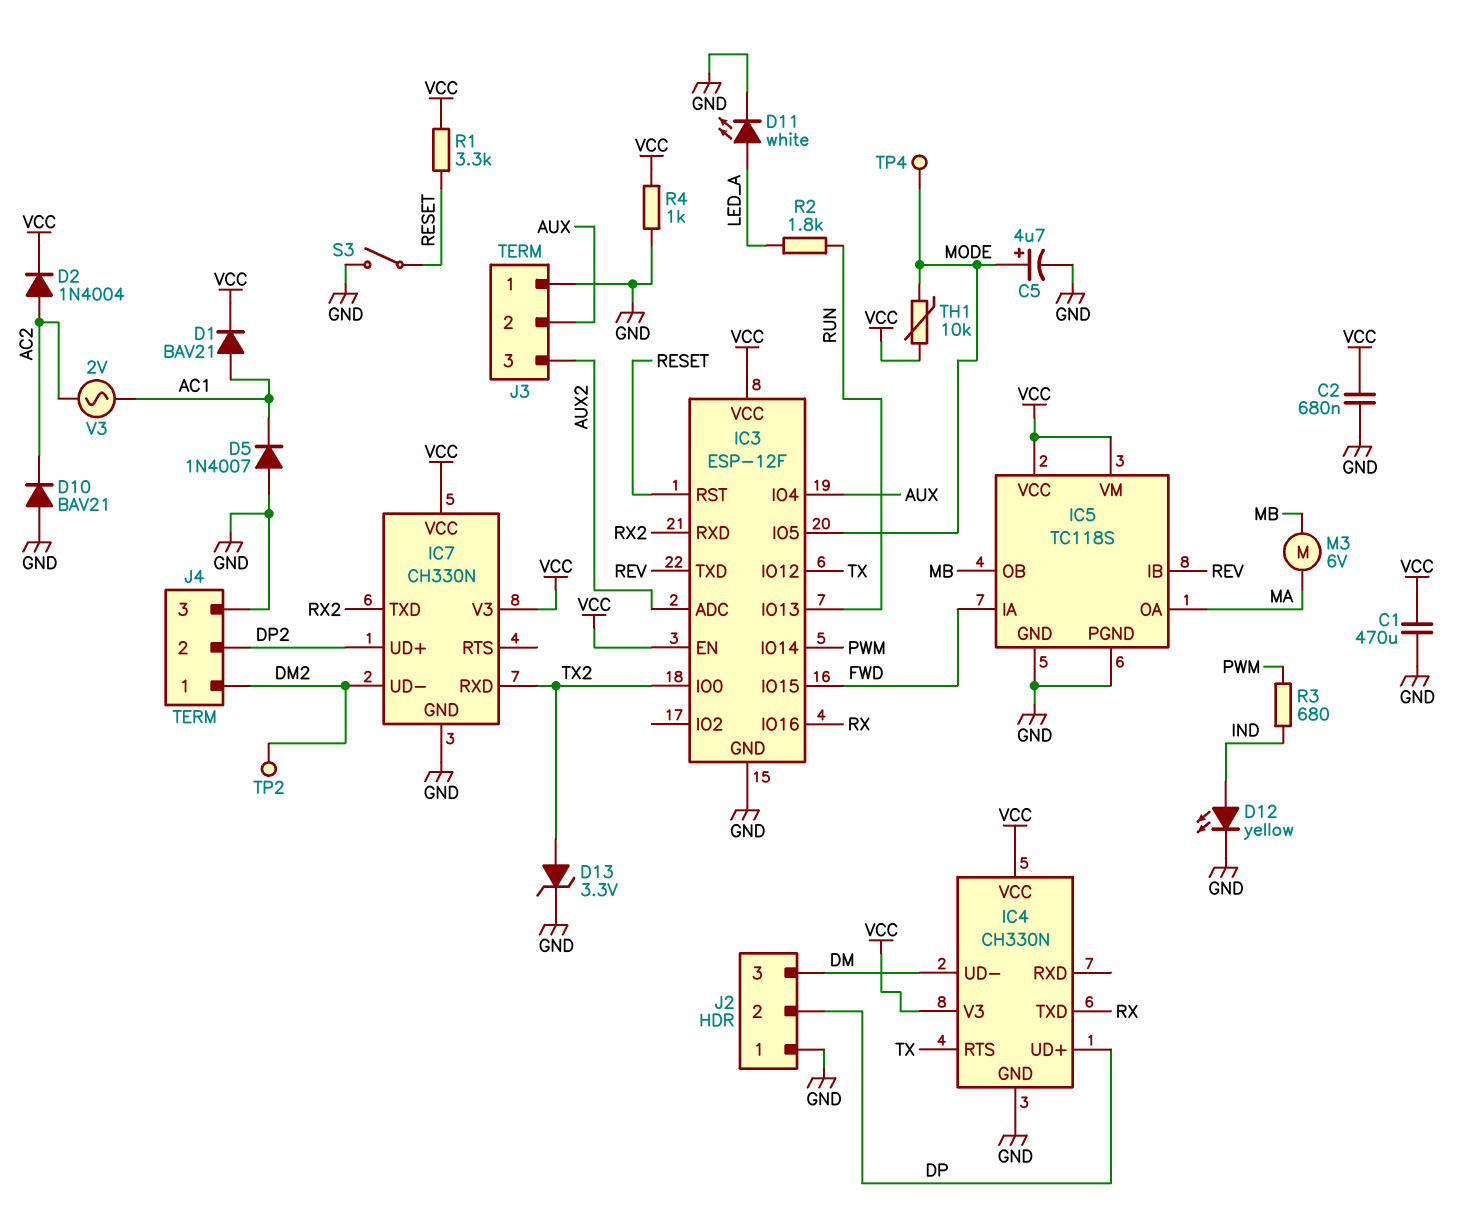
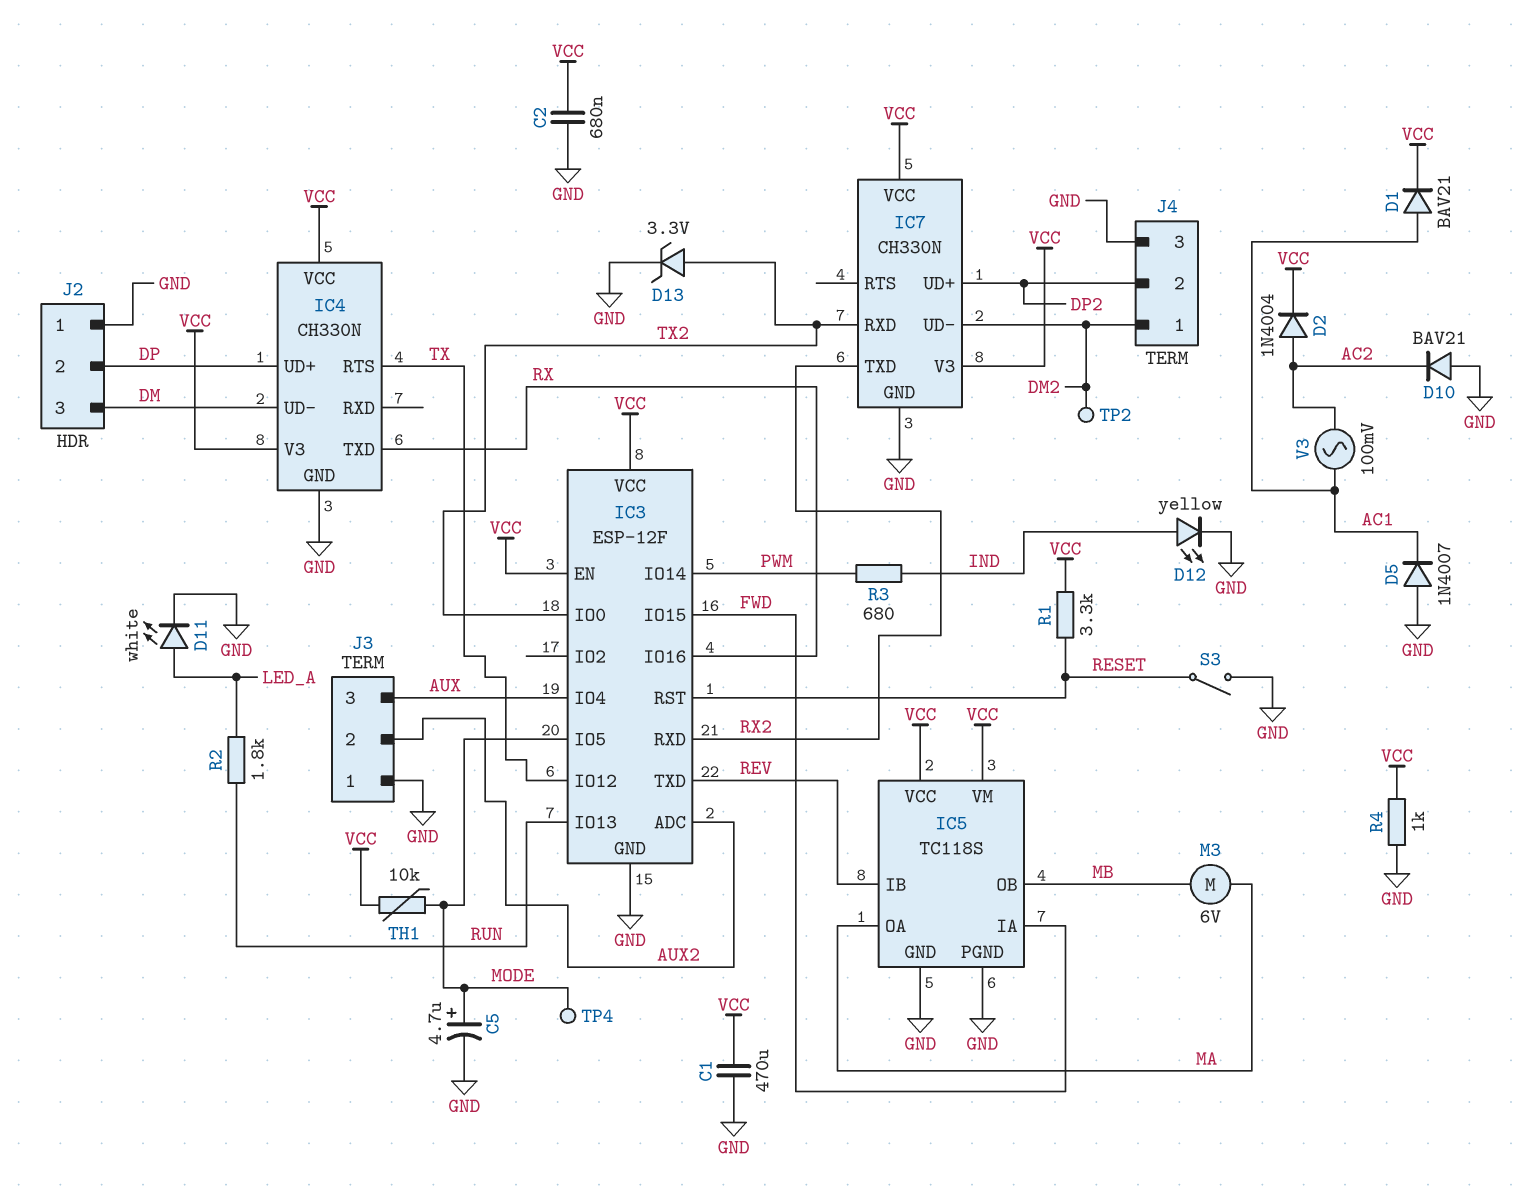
J3 pin 2: AUX -> AUX2
J3 pin 3: AUX2 -> AUX
V3: AC 2V (AC1, AC2) -> AC 100mV (AC1, AC2)

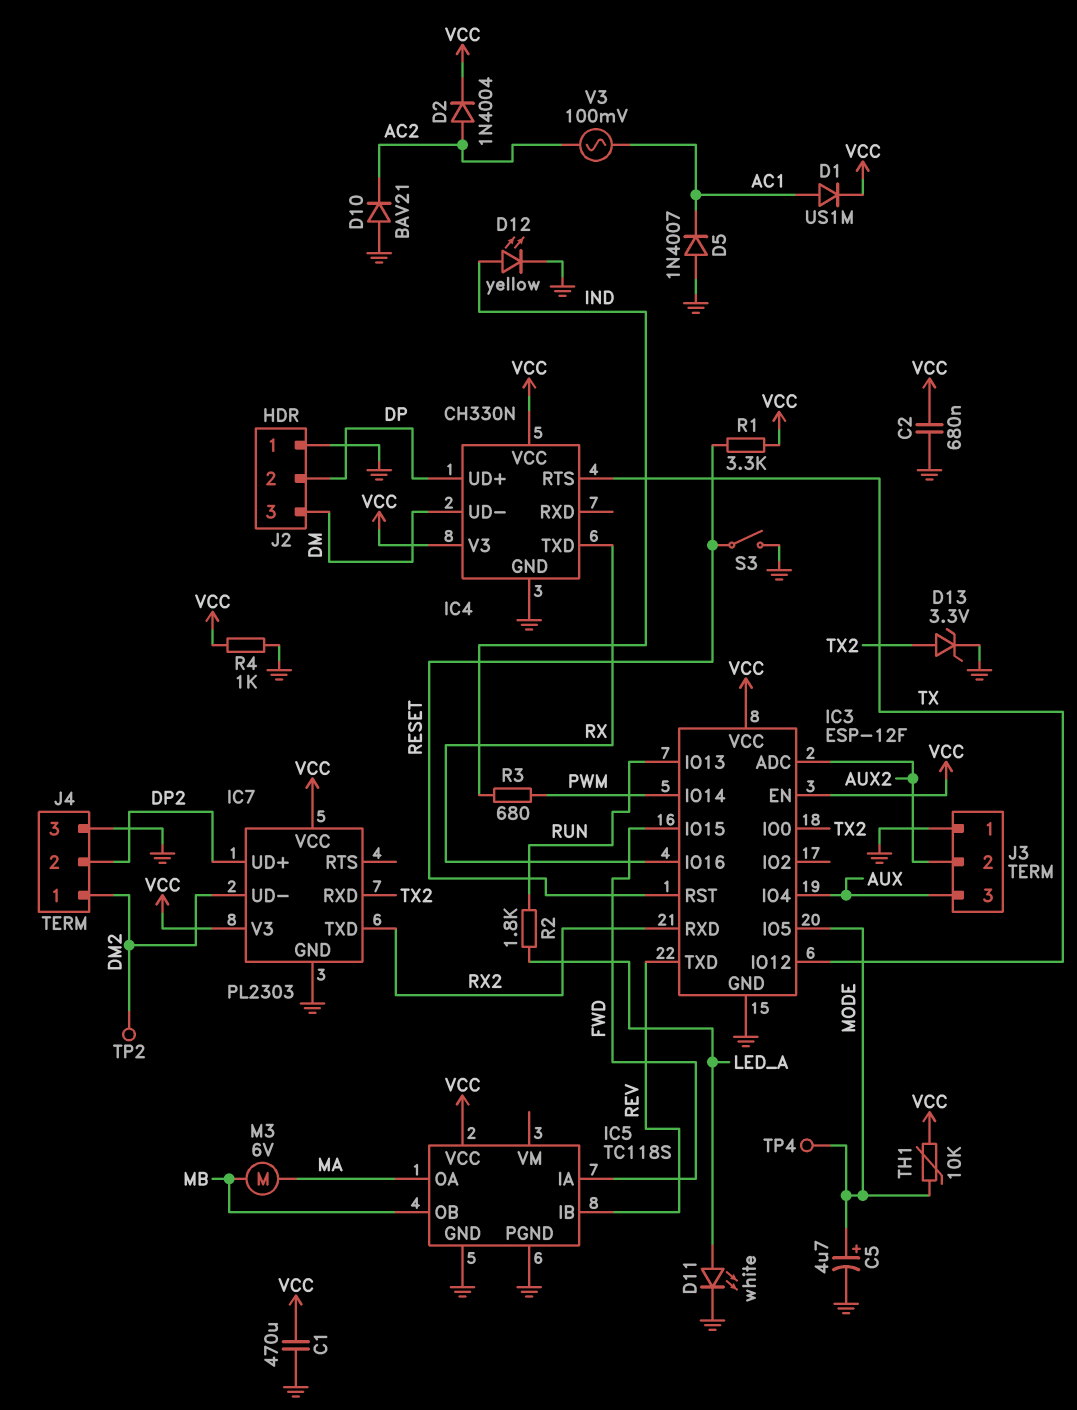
D1: diode BAV21 (A AC1, K VCC) -> diode US1M (A AC1, K VCC)
IC5 pin VM: VCC -> none
IC7: CH330N -> PL2303

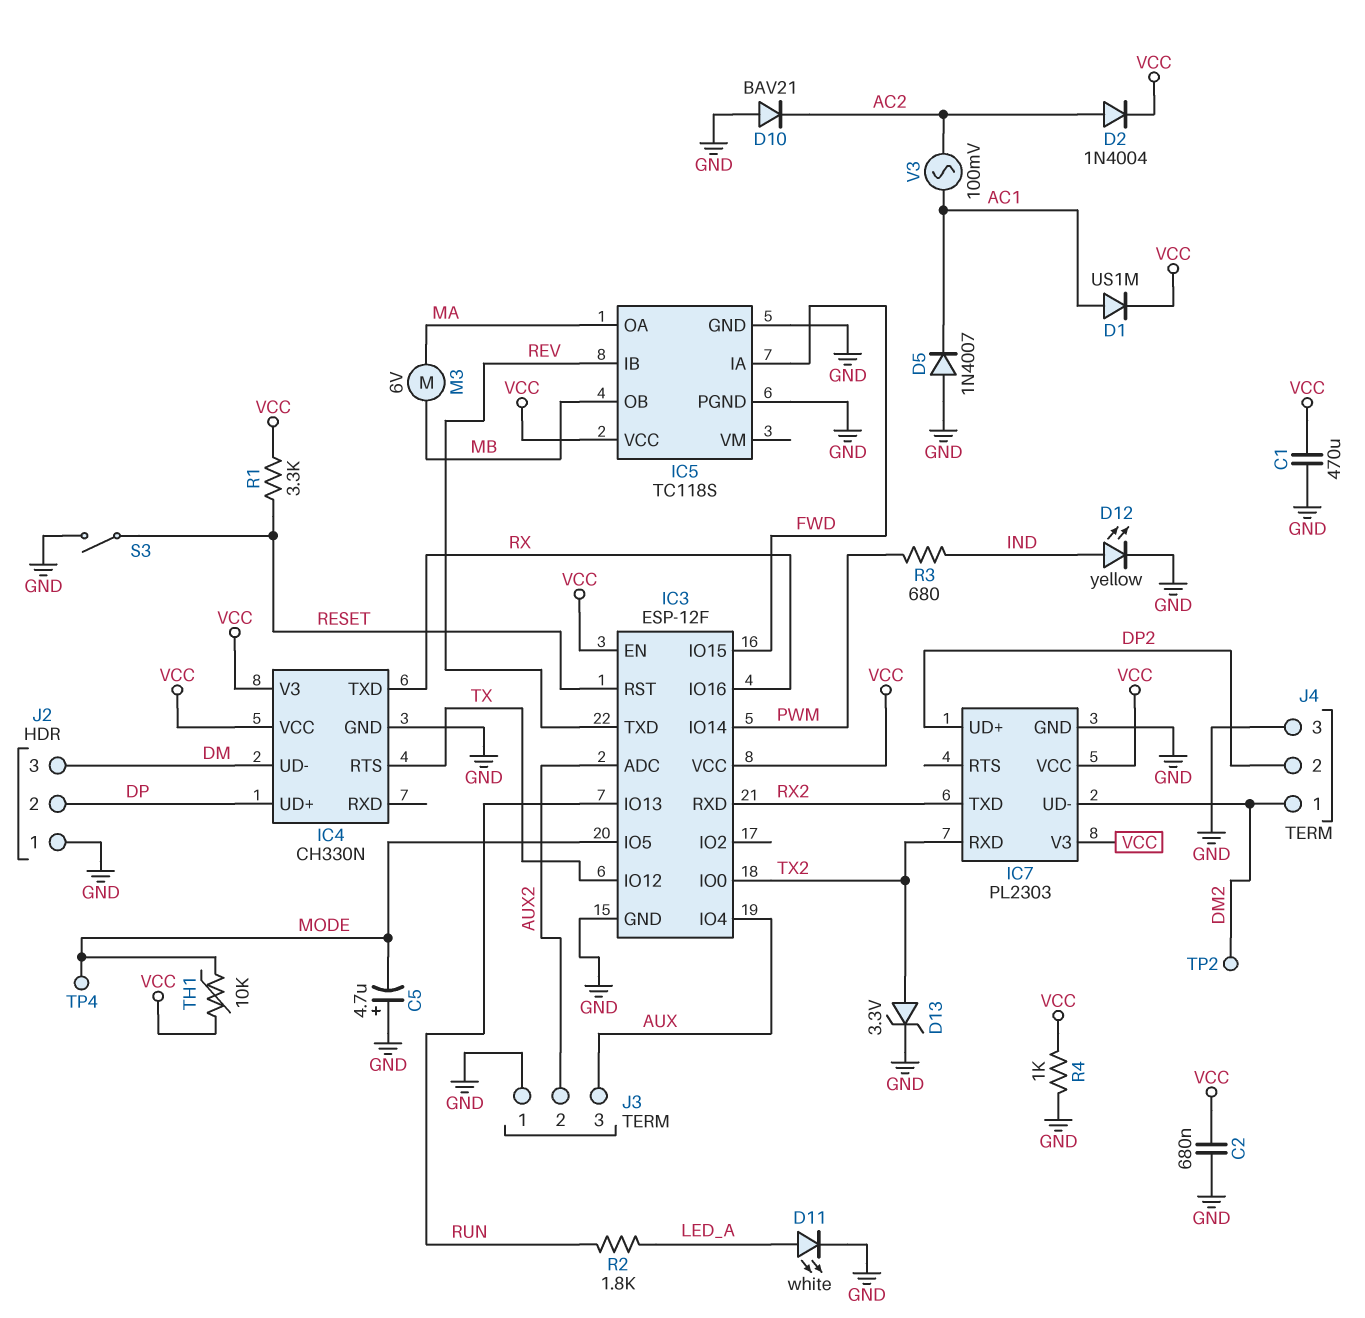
C5: 4.7uF (plus MODE, minus GND) -> 4.7uF (plus GND, minus MODE)

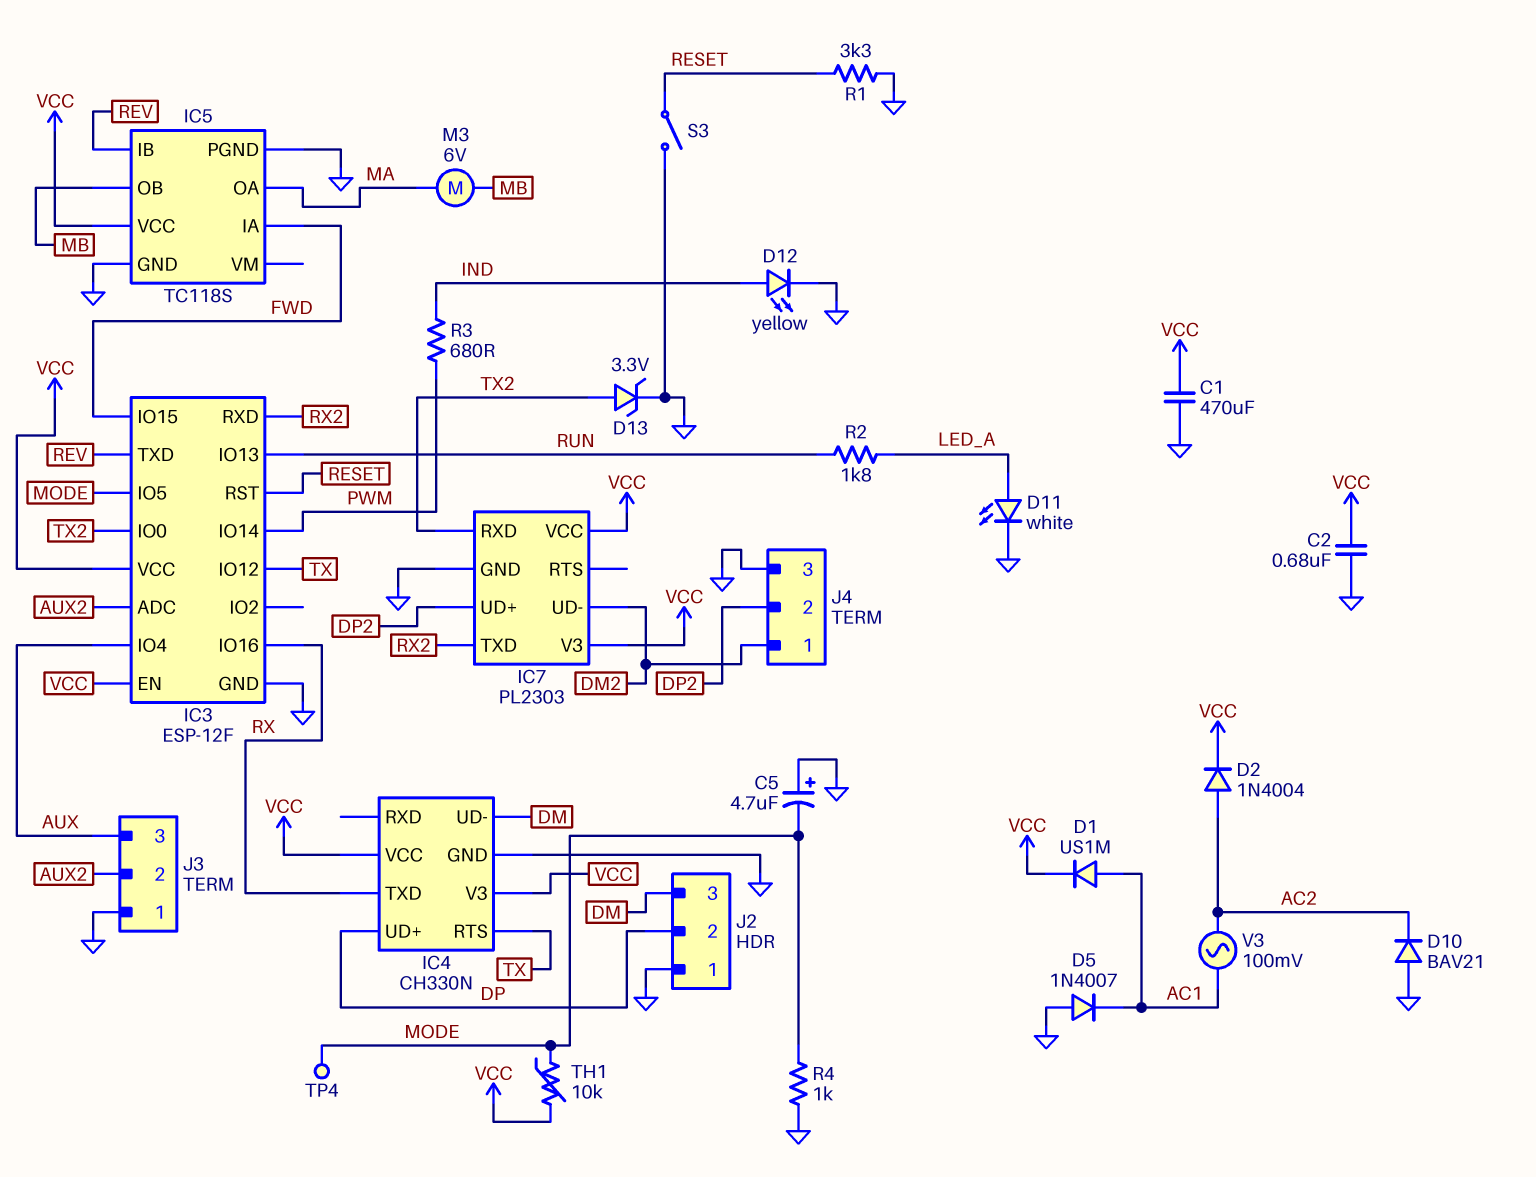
R1: 3.3k (RESET, VCC) -> 3.3k (GND, RESET)
R4: 1k (GND, VCC) -> 1k (GND, MODE)
TP2: test point (DM2) -> none

